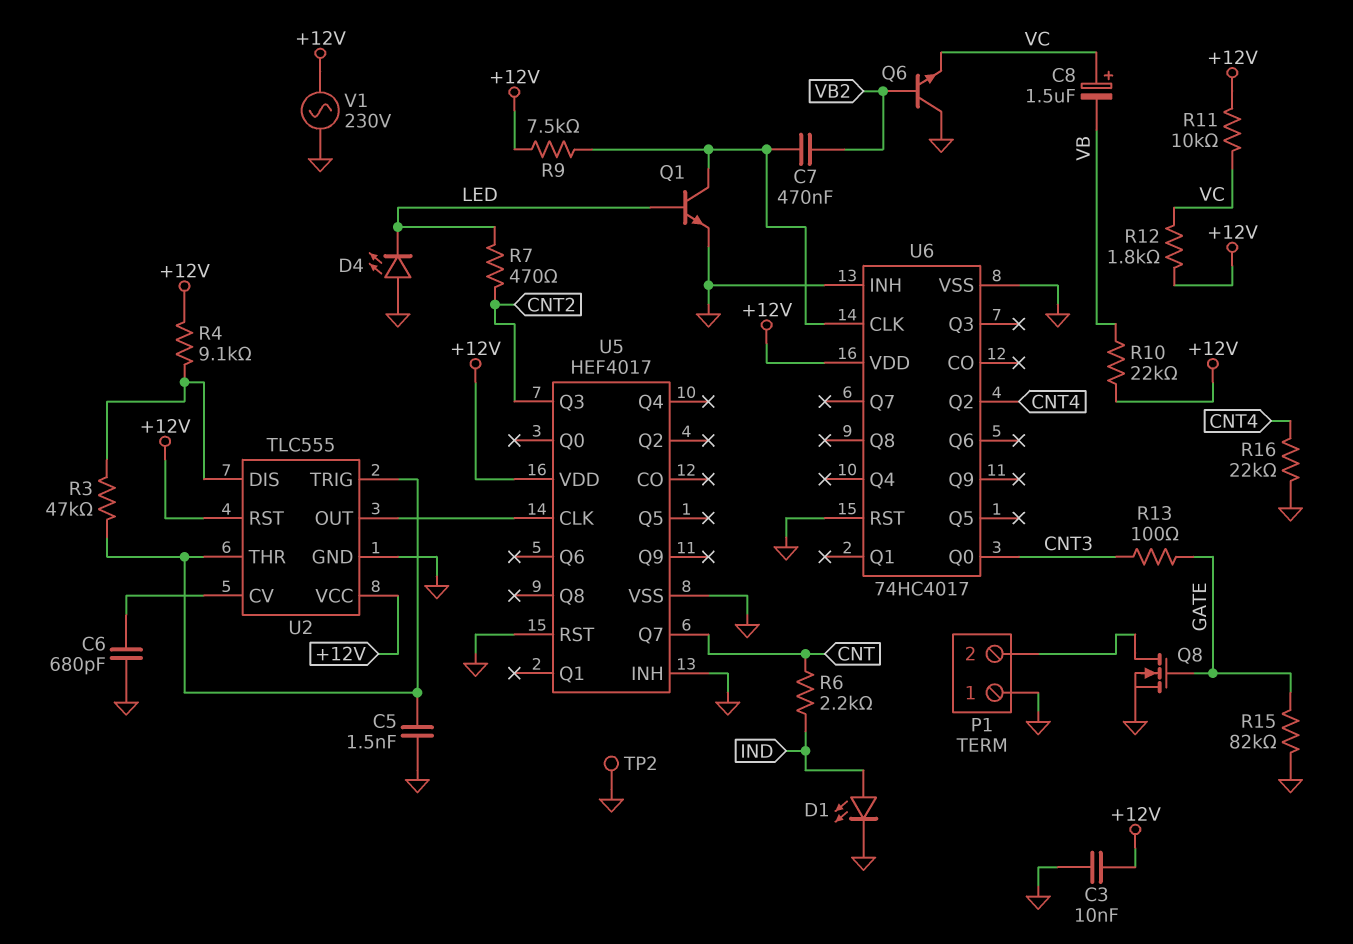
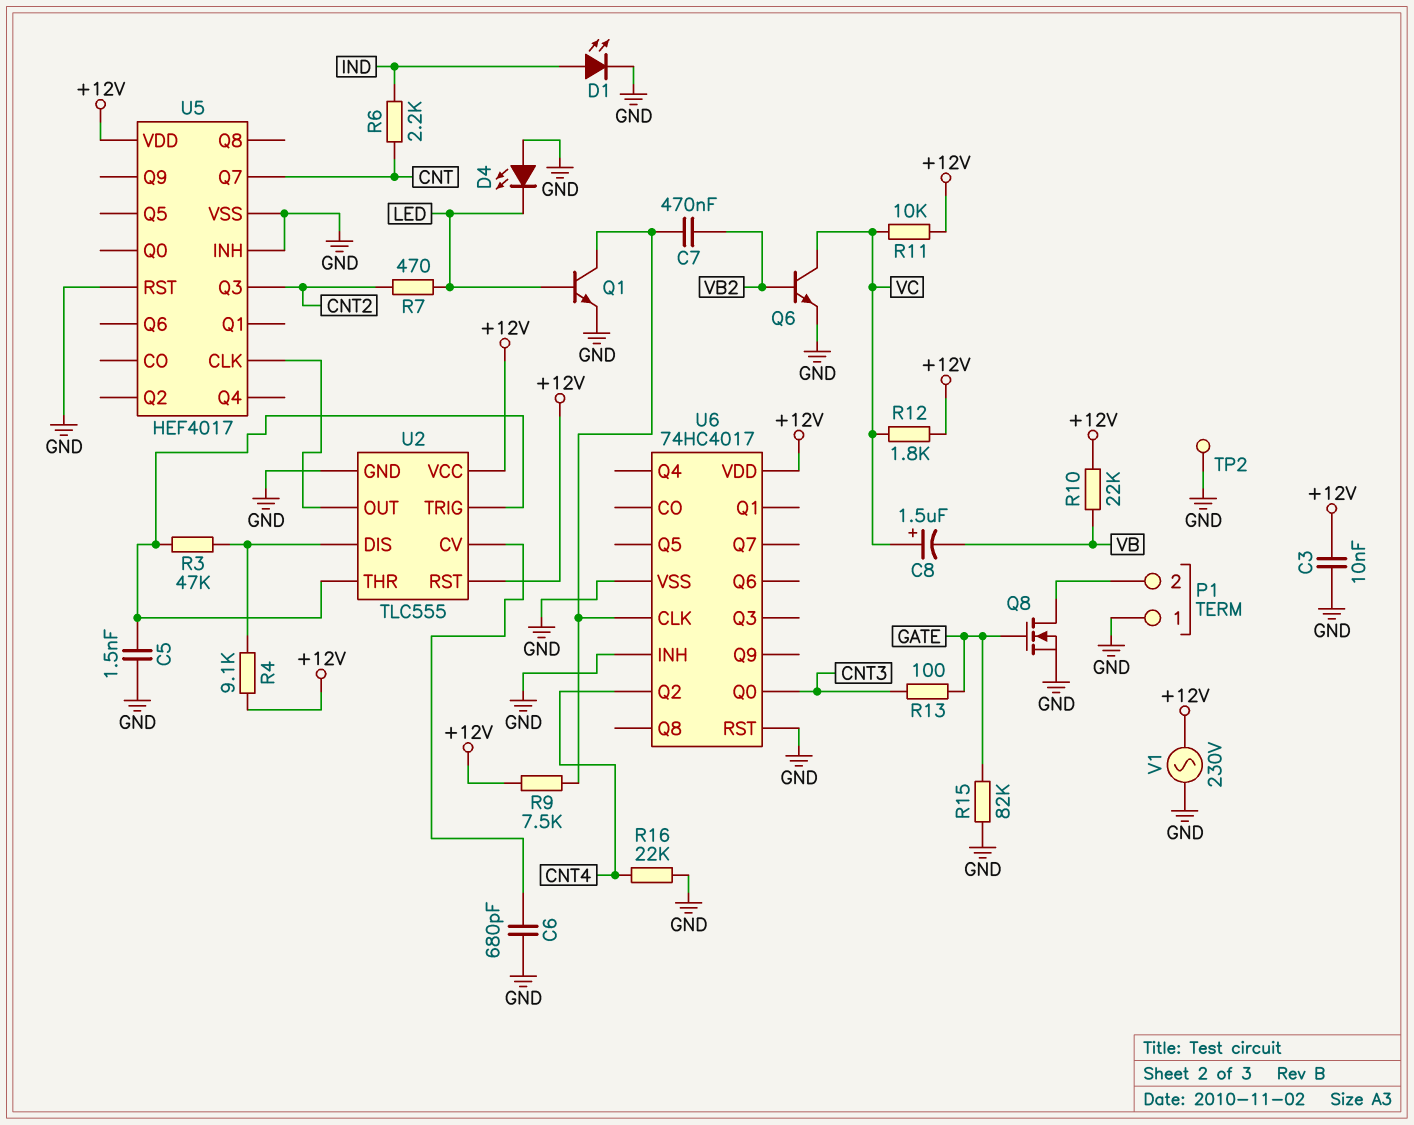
Q6: NPN (B VB2, C GND, E VC) -> NPN (B VB2, C VC, E GND)

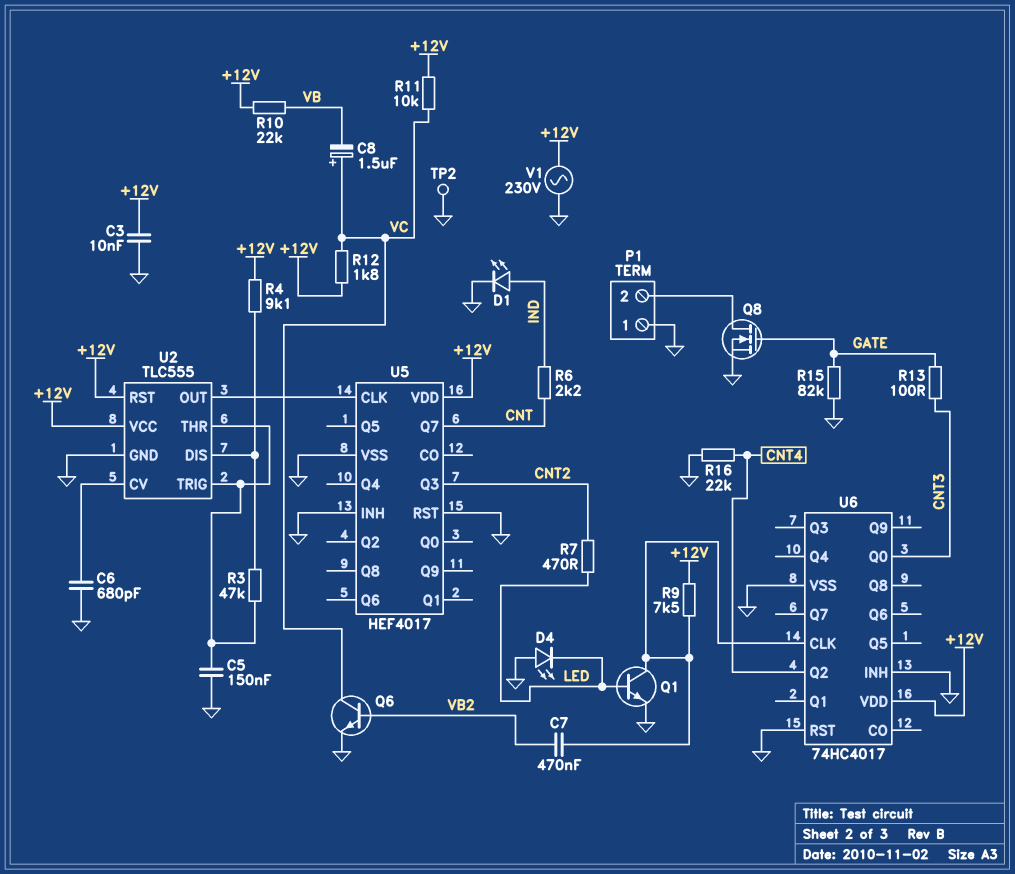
C5: 1.5nF (GND, U2/THR) -> 150nF (GND, U2/THR)

